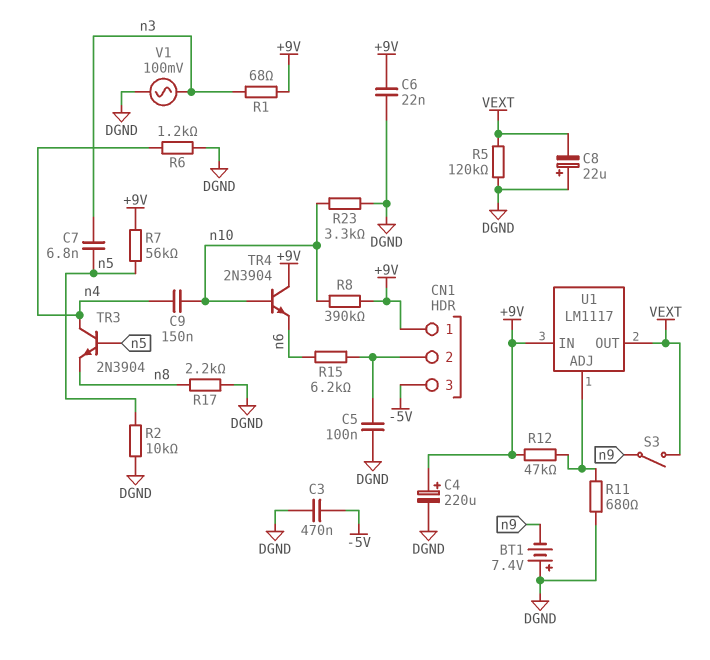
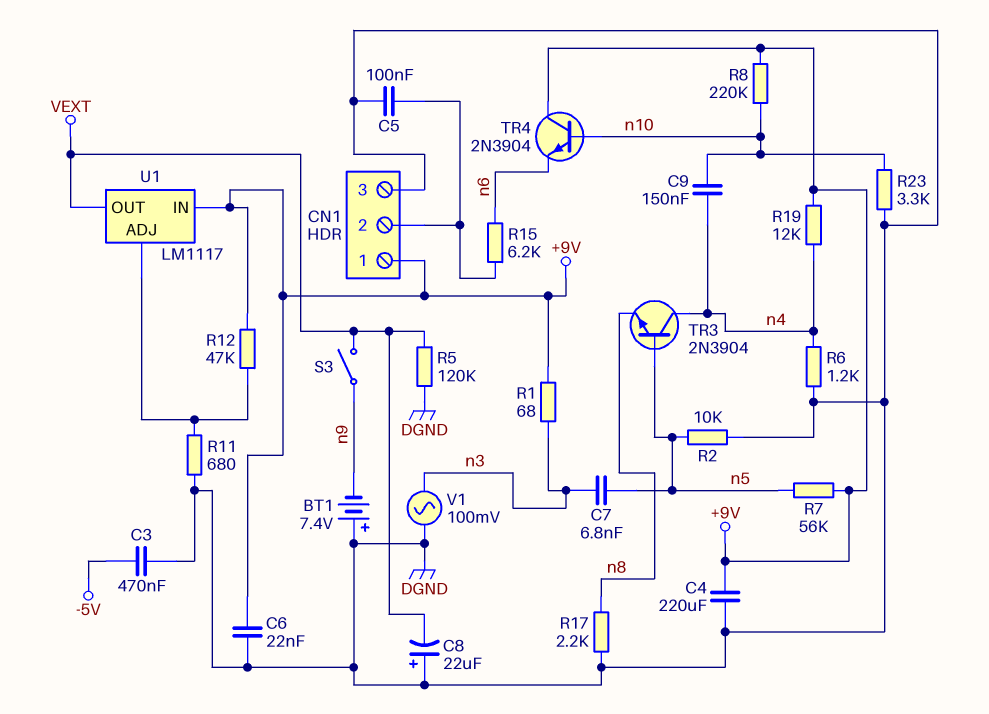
C4: 220uF (plus +9V, minus DGND) -> 220uF (+9V, DGND)
CN1 pin 3: -5V -> DGND
R8: 390k (+9V, n10) -> 220k (+9V, n10)
R19: none -> 12k (+9V, n4)

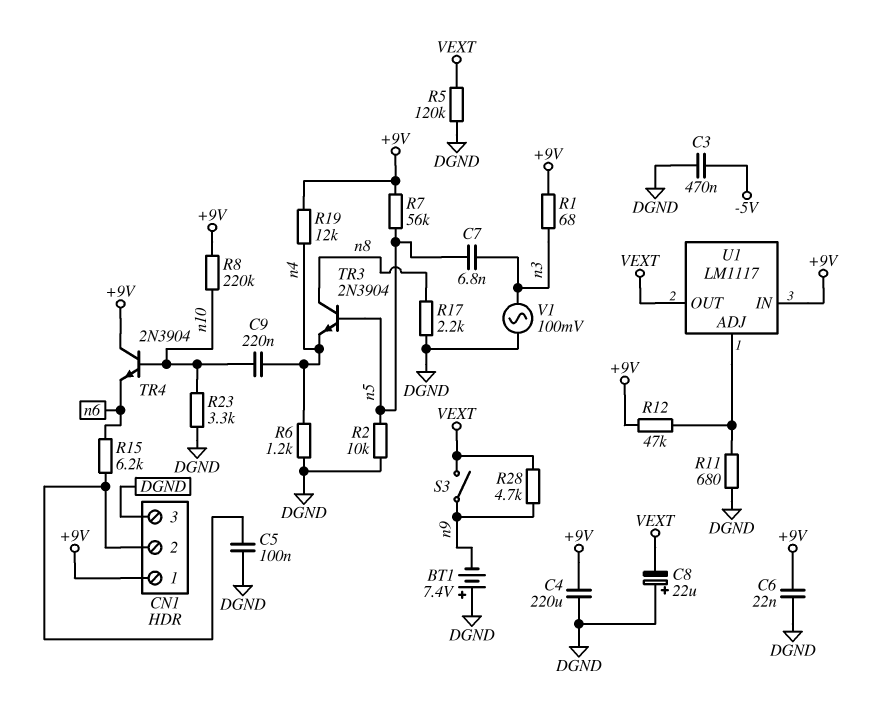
C9: 150nF (n4, n10) -> 220nF (n4, n10)
R28: none -> 4.7k (VEXT, n9)
TR3: NPN 2N3904 (B n5, C n4, E n8) -> NPN 2N3904 (B n5, C n8, E n4)

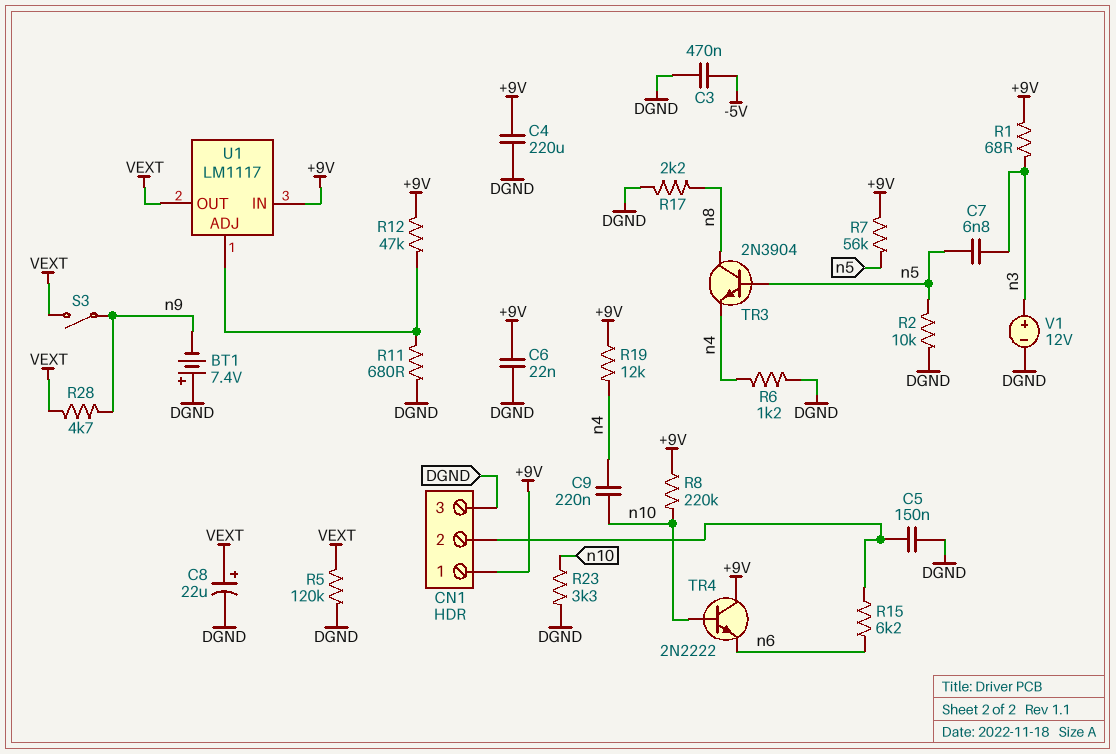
C5: 100nF (CN1/2, DGND) -> 150nF (CN1/2, DGND)
C8: 22uF (plus DGND, minus VEXT) -> 22uF (plus VEXT, minus DGND)
TR4: NPN 2N3904 (B n10, C +9V, E n6) -> NPN 2N2222 (B n10, C +9V, E n6)
V1: AC 100mV (DGND, n3) -> 12V (plus n3, minus DGND)

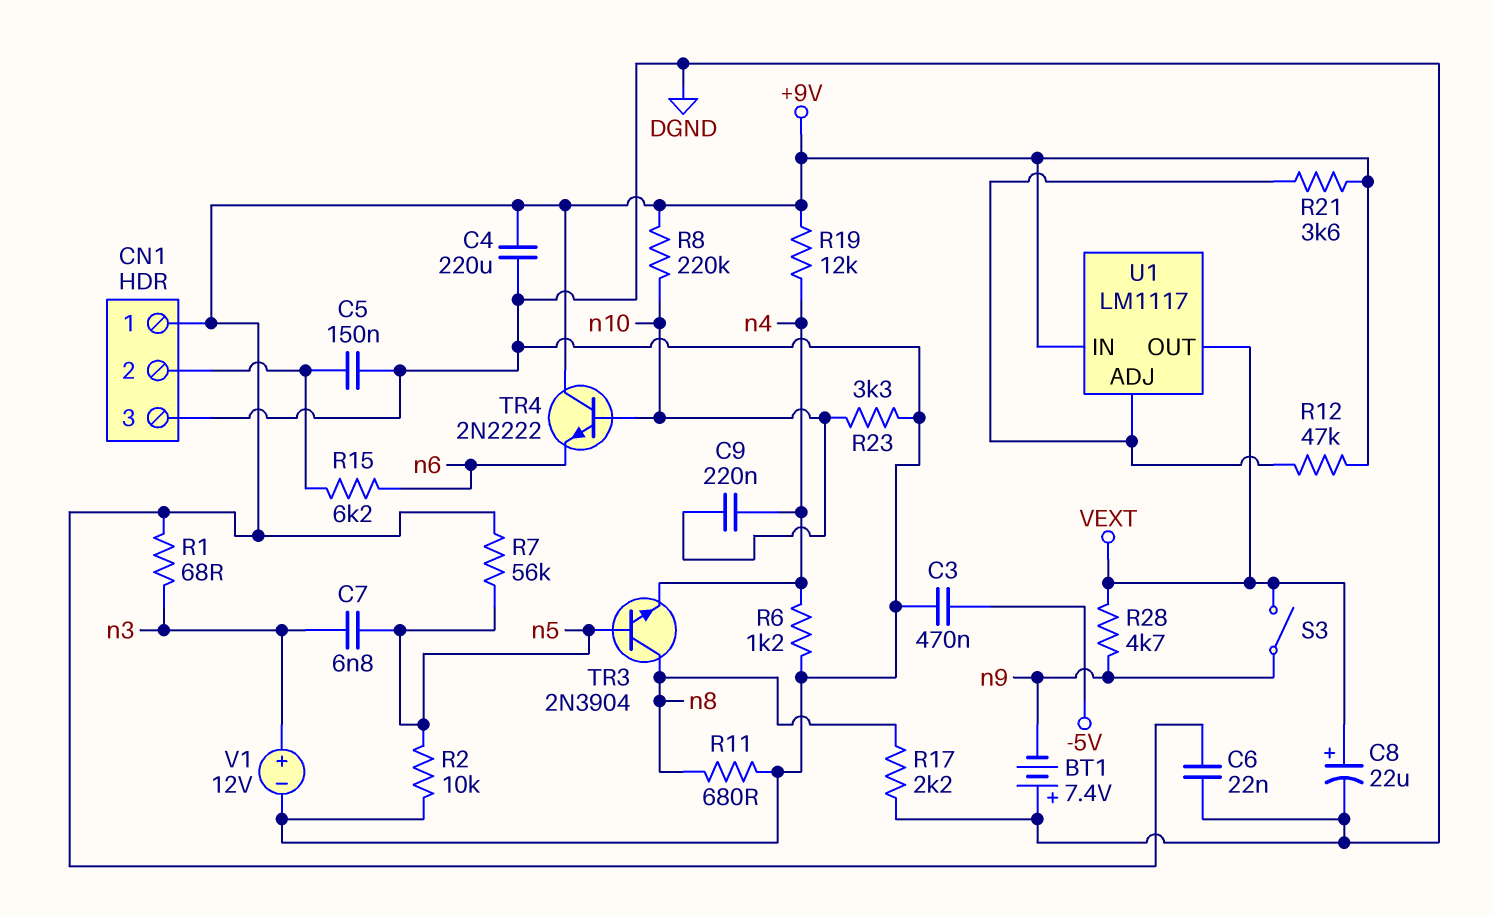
R5: 120k (DGND, VEXT) -> none
R11: 680 (DGND, U1/ADJ) -> 680 (DGND, n8)
R21: none -> 3.6k (+9V, U1/ADJ)

